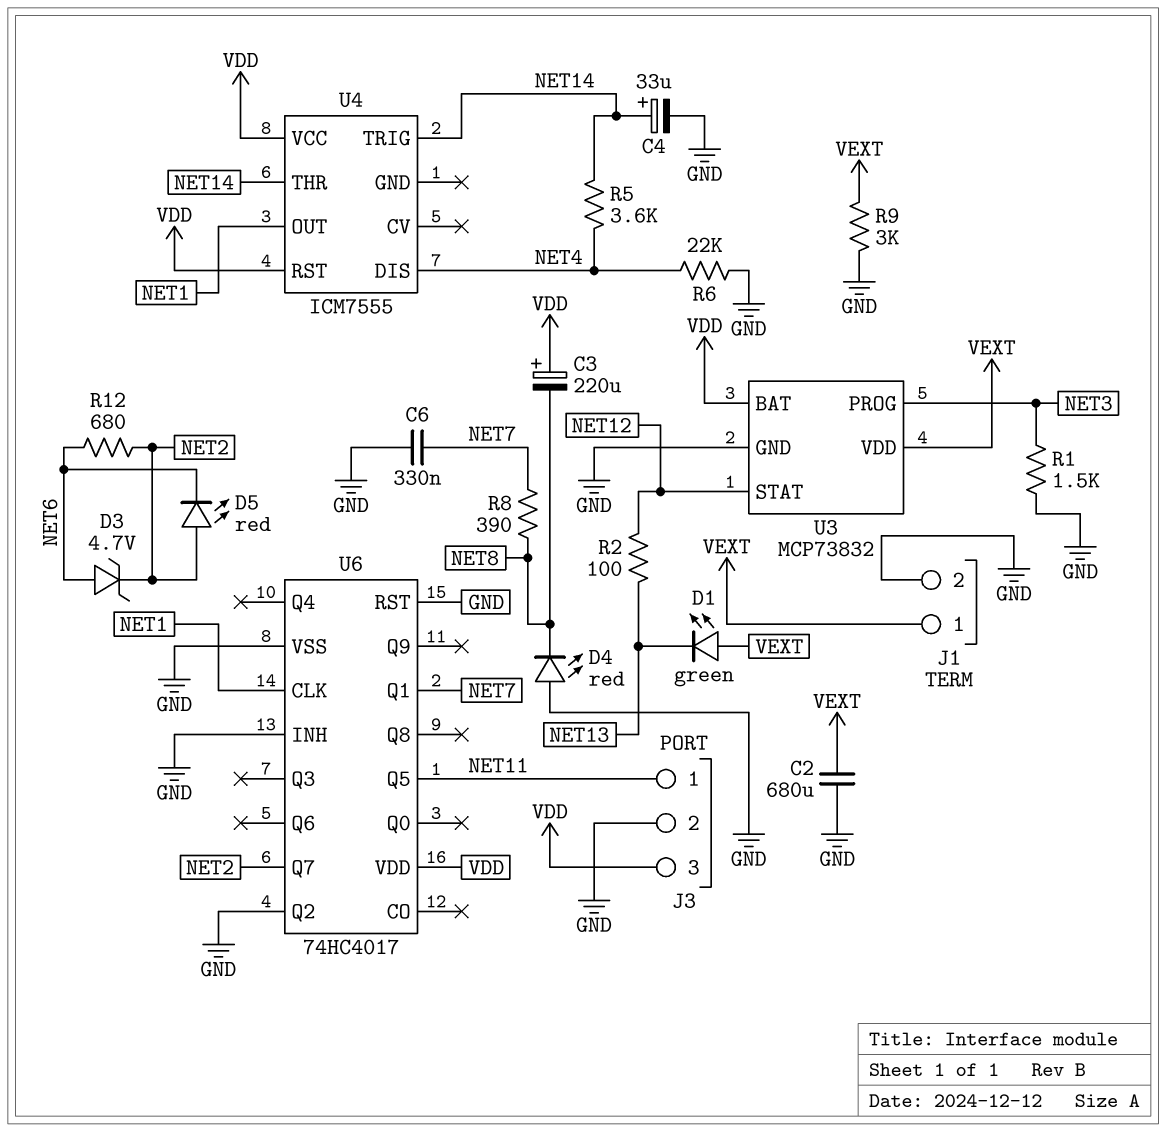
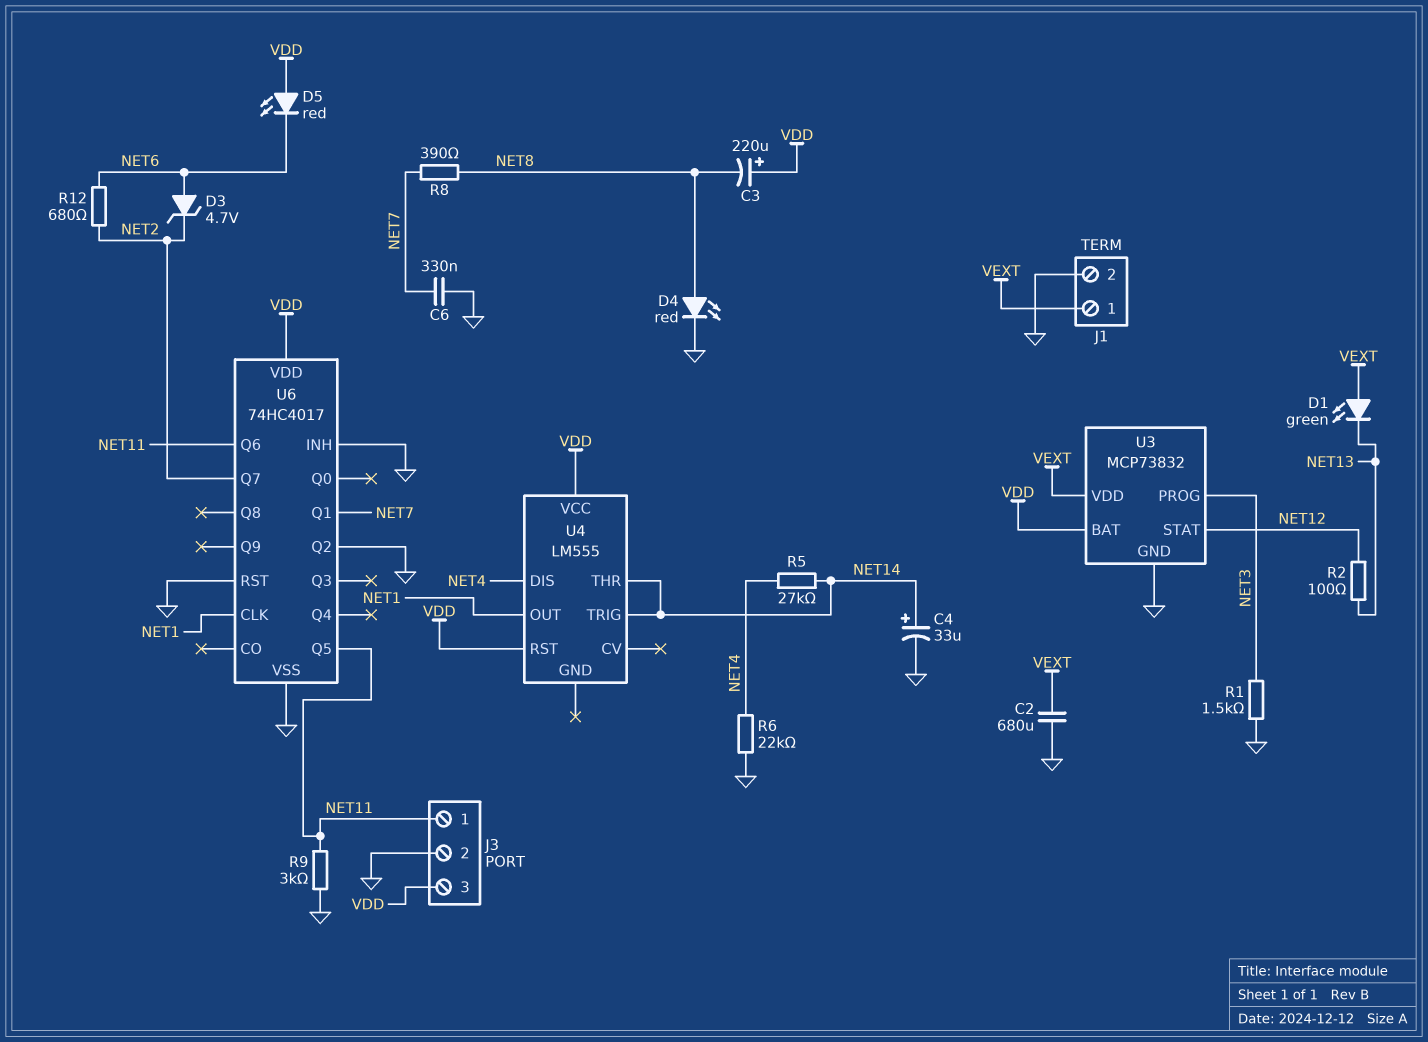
D4: LED red (A GND, K NET8) -> LED red (A NET8, K GND)
D5: LED red (A NET2, K NET6) -> LED red (A VDD, K NET6)
R5: 3.6k (NET4, NET14) -> 27k (NET4, NET14)
R9: 3k (GND, VEXT) -> 3k (GND, NET11)
U4: ICM7555 -> LM555
U6 pin Q6: none -> NET11

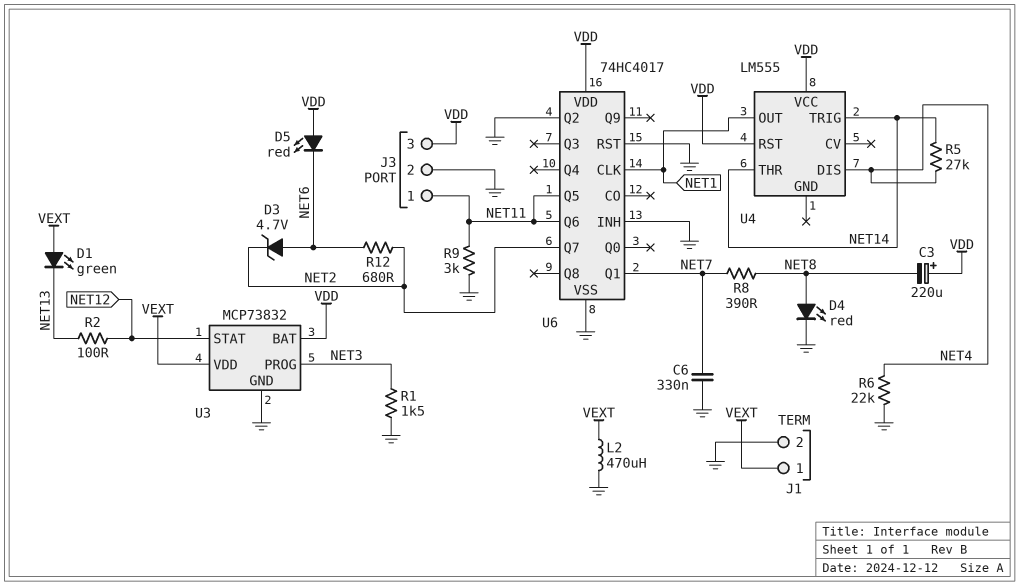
C2: 680uF (GND, VEXT) -> none
C4: 33uF (plus NET14, minus GND) -> none
L2: none -> 470uH (GND, VEXT)

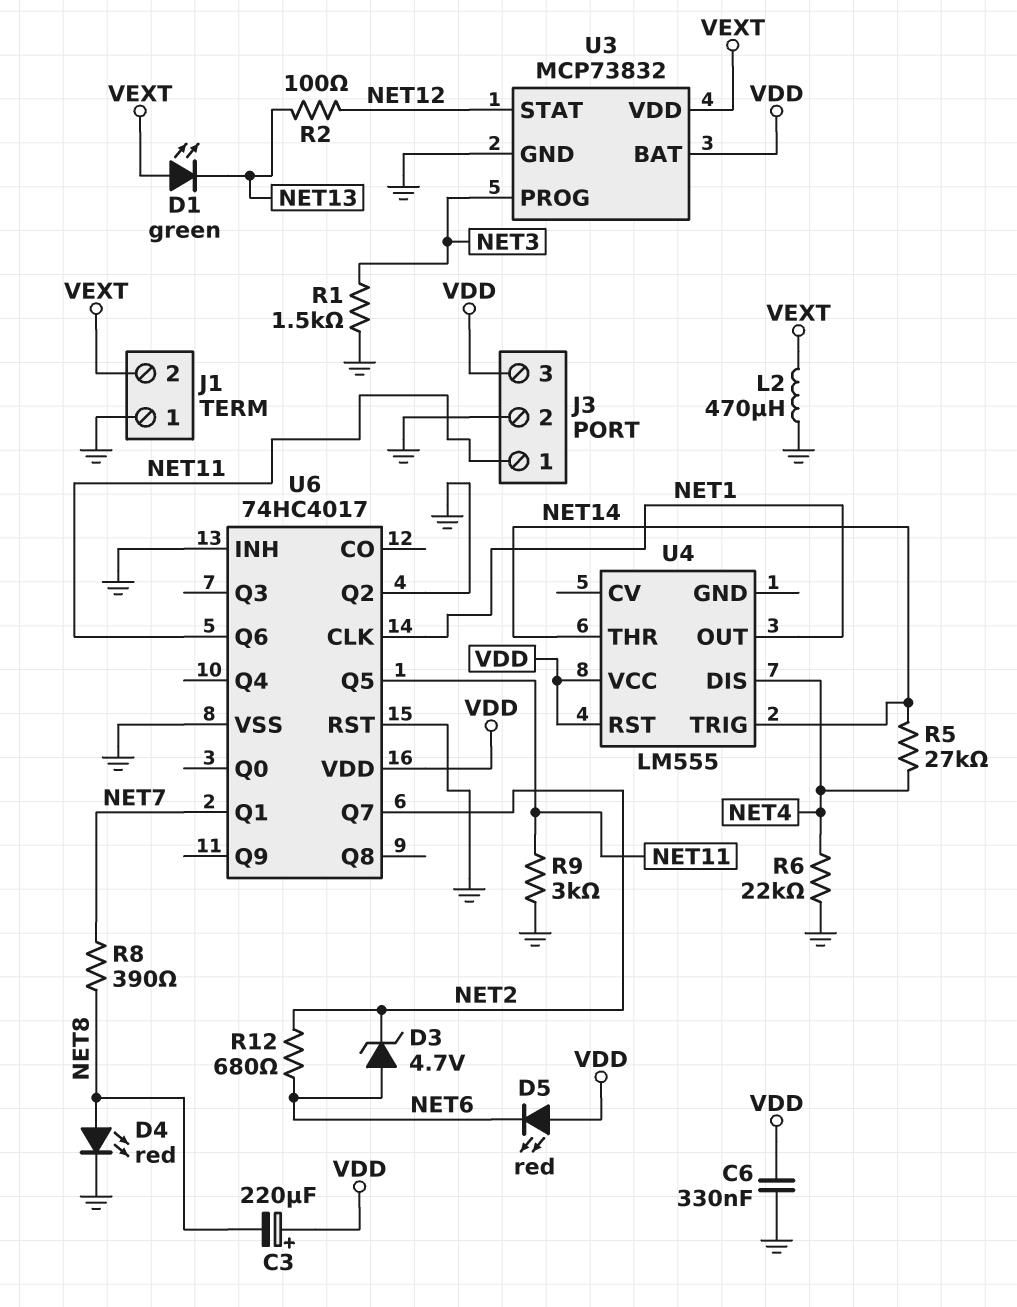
C6: 330nF (GND, NET7) -> 330nF (GND, VDD)
J1 pin 1: VEXT -> GND
J1 pin 2: GND -> VEXT

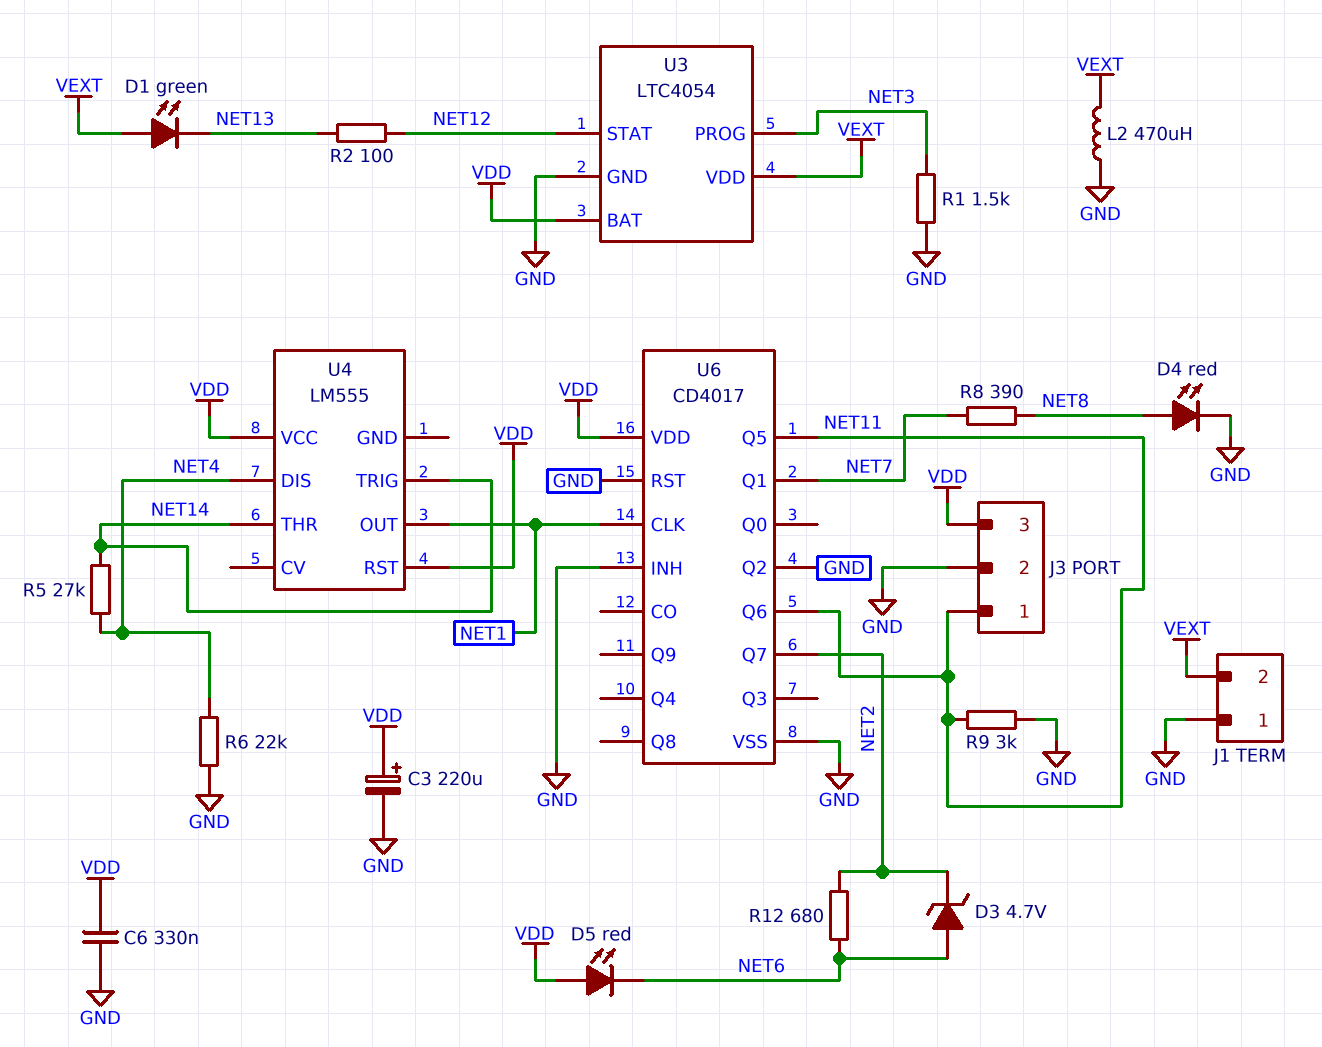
C3: 220uF (plus VDD, minus NET8) -> 220uF (plus VDD, minus GND)
U3: MCP73832 -> LTC4054
U6: 74HC4017 -> CD4017

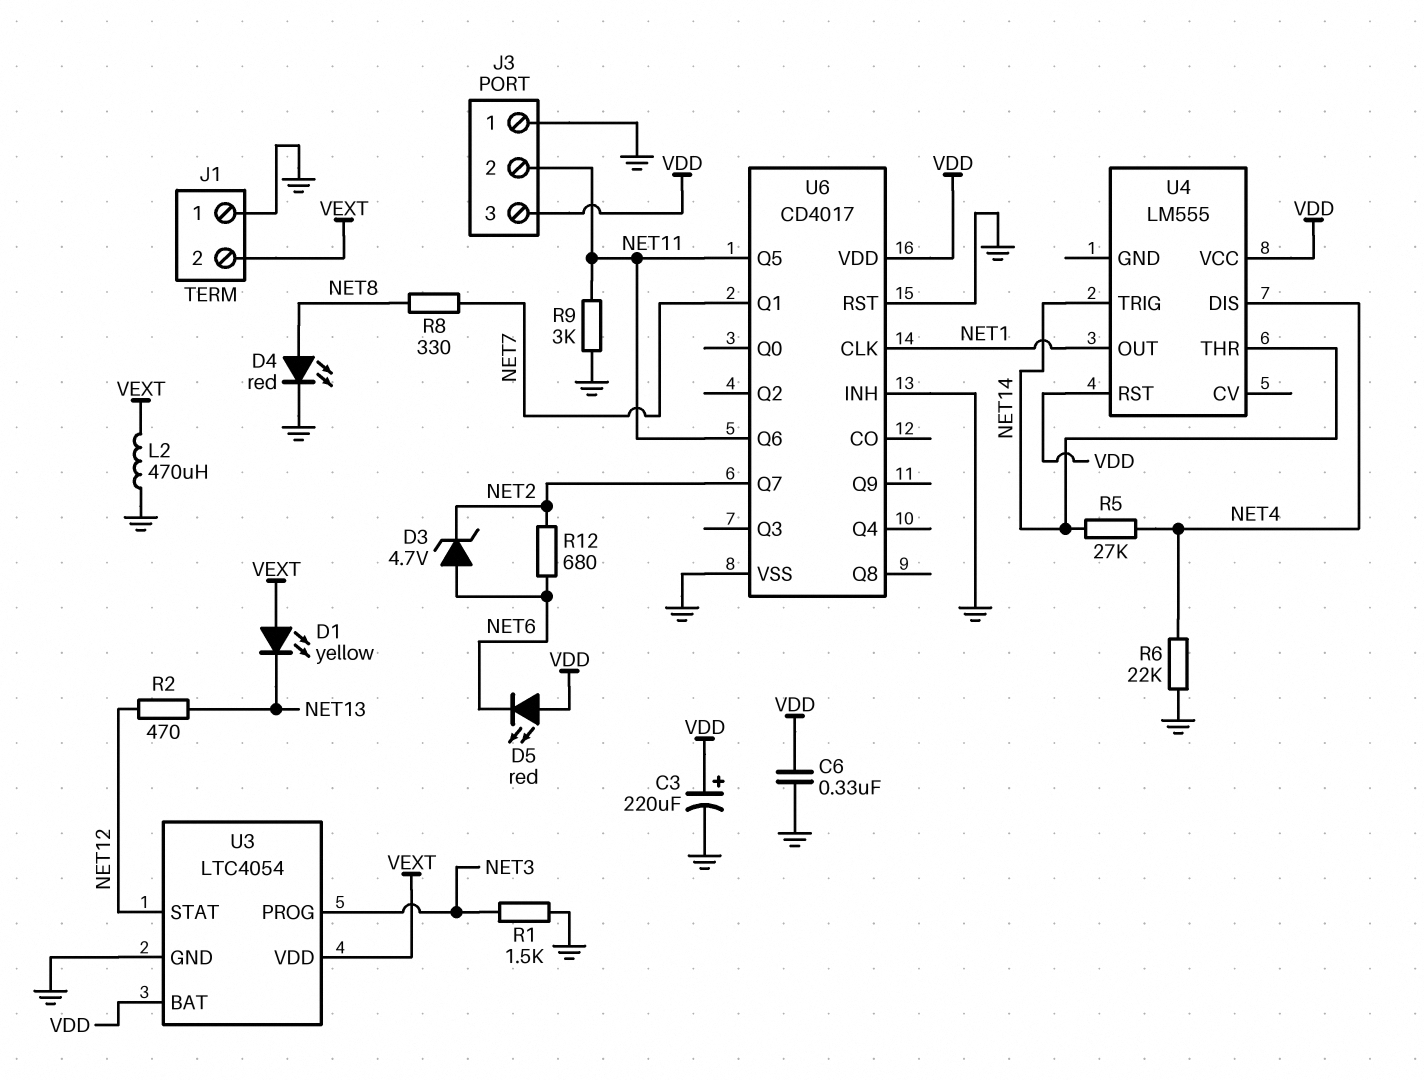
D1: LED green (A VEXT, K NET13) -> LED yellow (A VEXT, K NET13)
J3 pin 1: NET11 -> GND
J3 pin 2: GND -> NET11
R2: 100 (NET12, NET13) -> 470 (NET12, NET13)
R8: 390 (NET7, NET8) -> 330 (NET7, NET8)
U6 pin Q2: GND -> none

